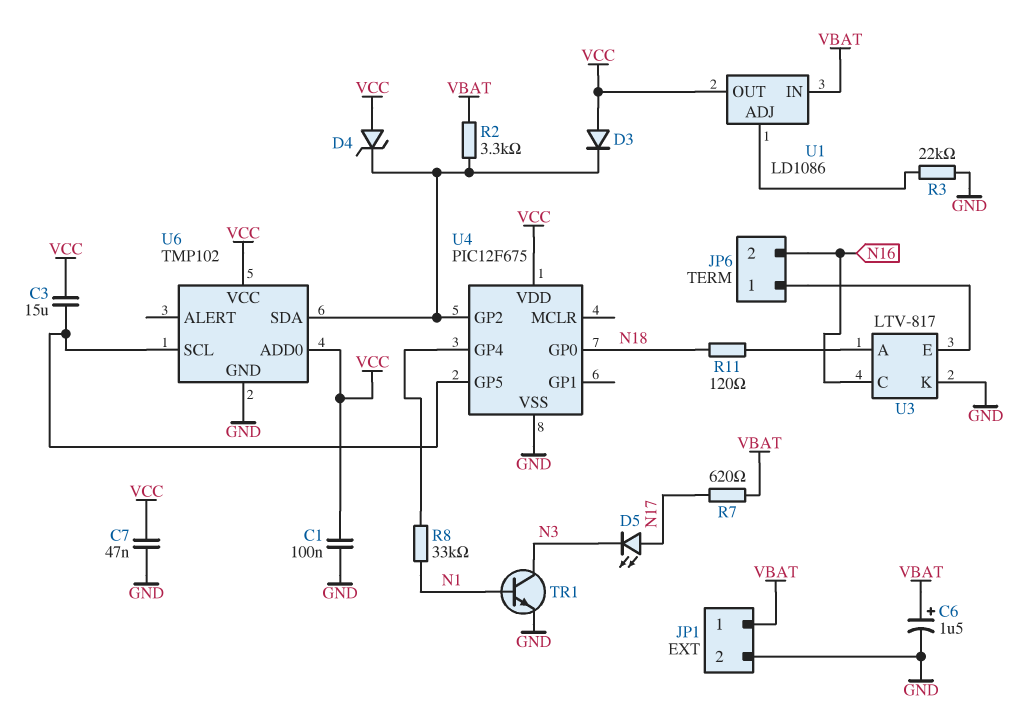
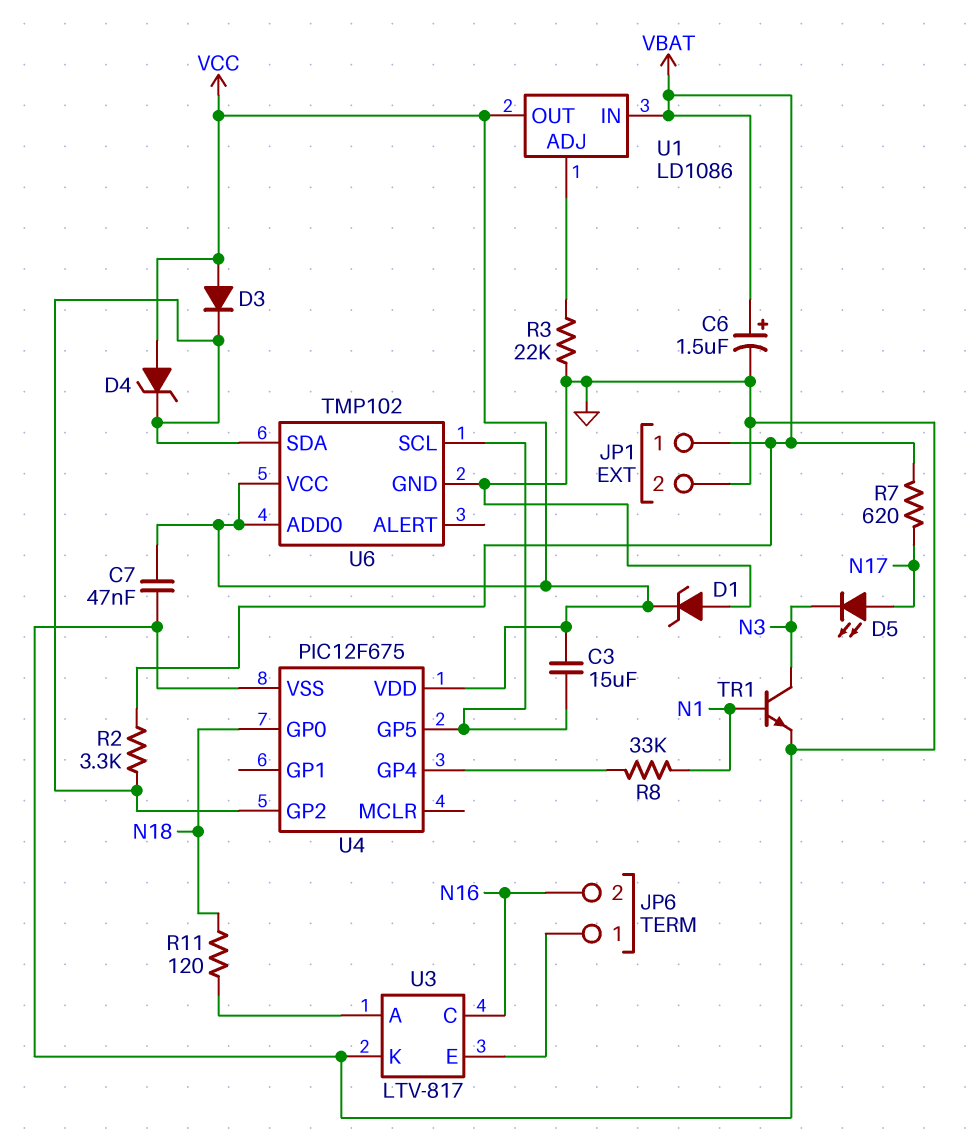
C1: 100nF (GND, VCC) -> none
D1: none -> zener (A GND, K VCC)

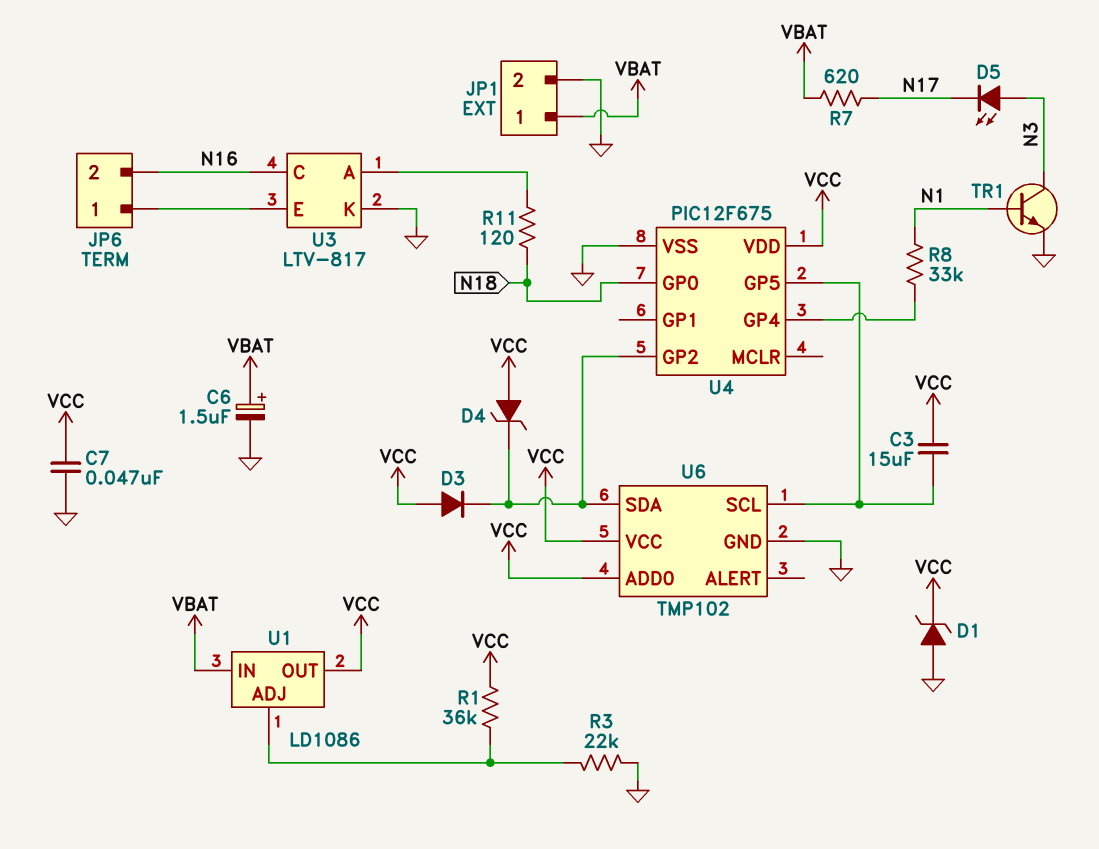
D5: LED (A N17, K N3) -> LED (A N3, K N17)
R1: none -> 36k (U1/ADJ, VCC)
R2: 3.3k (U4/GP2, VBAT) -> none

